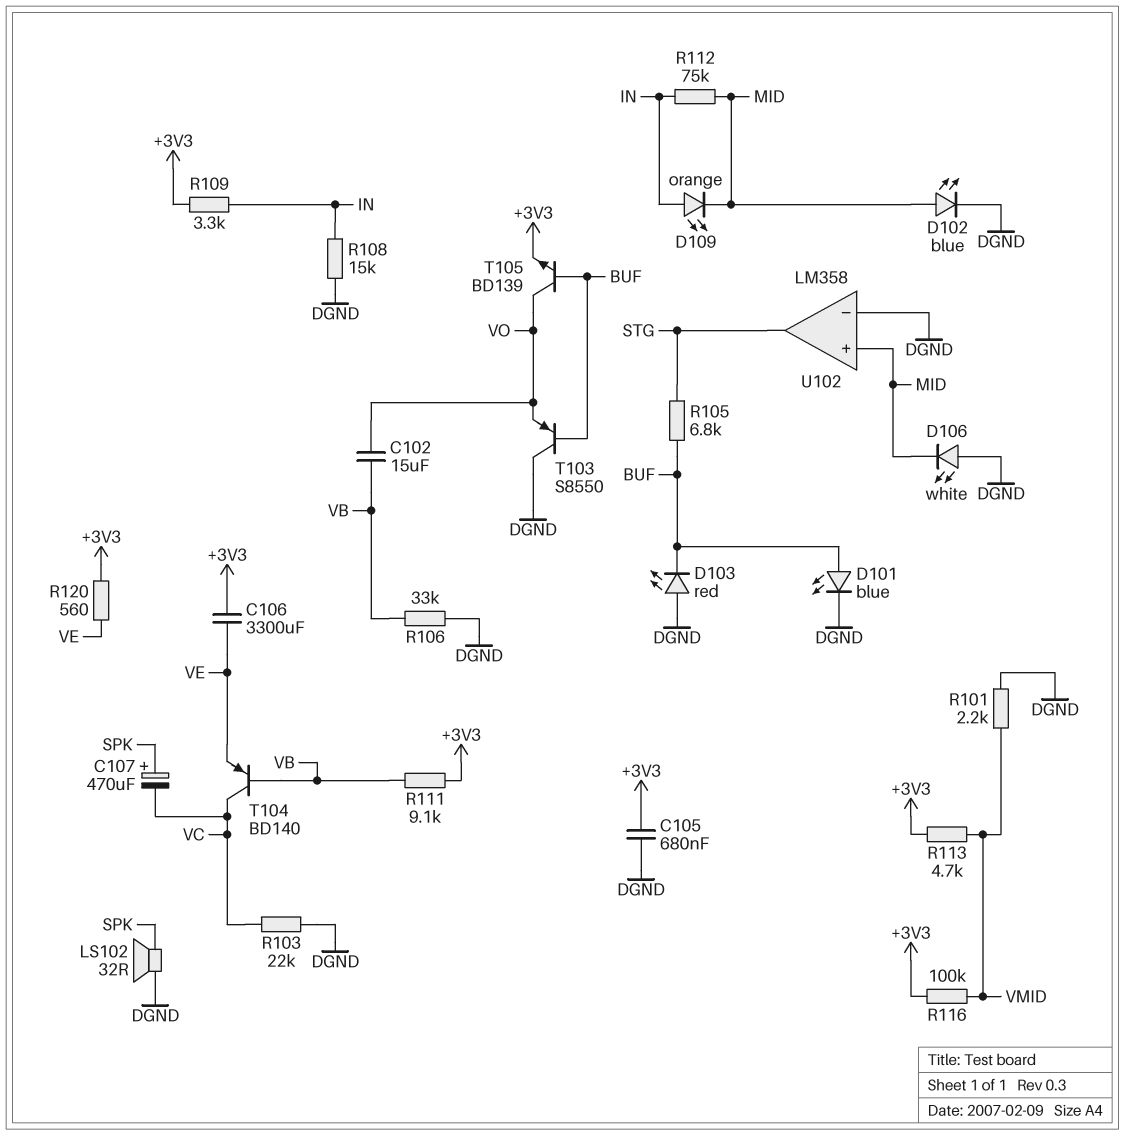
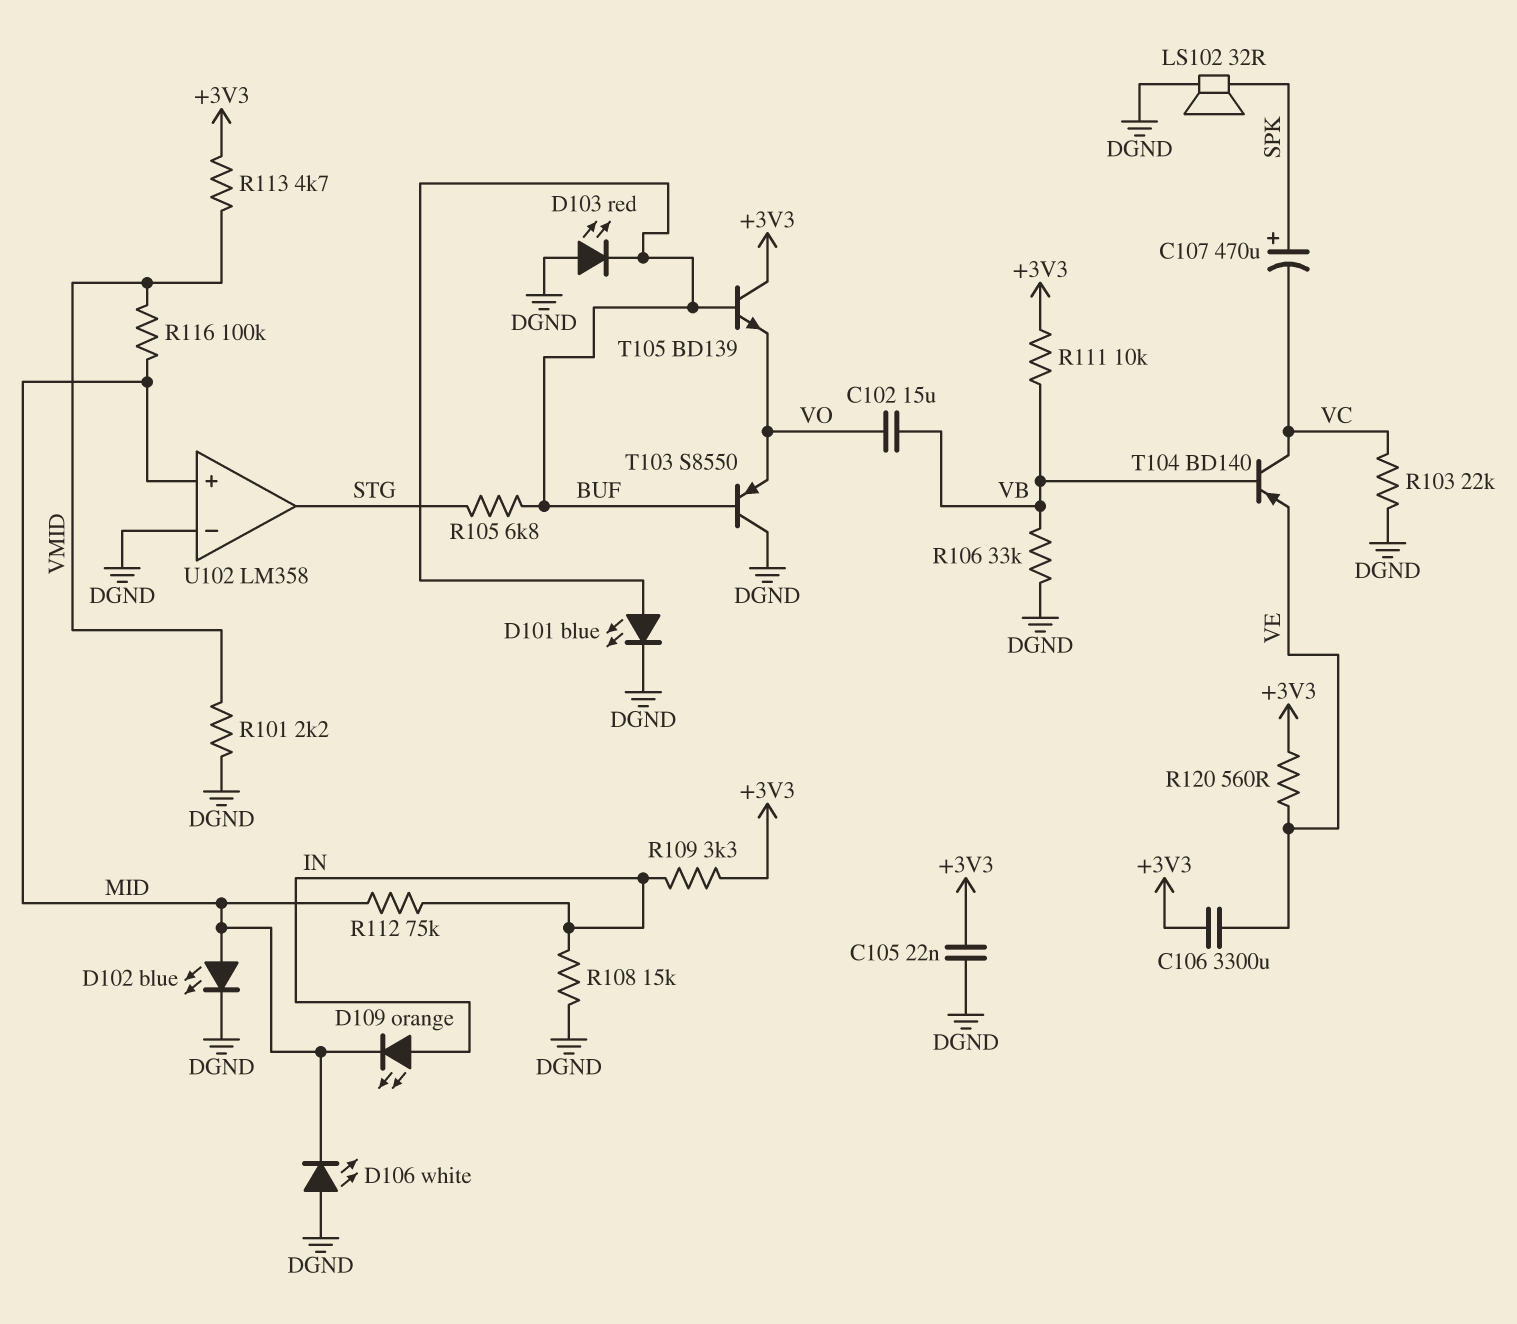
C105: 680nF (+3V3, DGND) -> 22nF (+3V3, DGND)
R111: 9.1k (+3V3, VB) -> 10k (+3V3, VB)
R116: 100k (+3V3, VMID) -> 100k (MID, VMID)
T105: NPN BD139 (B BUF, C VO, E +3V3) -> NPN BD139 (B BUF, C +3V3, E VO)

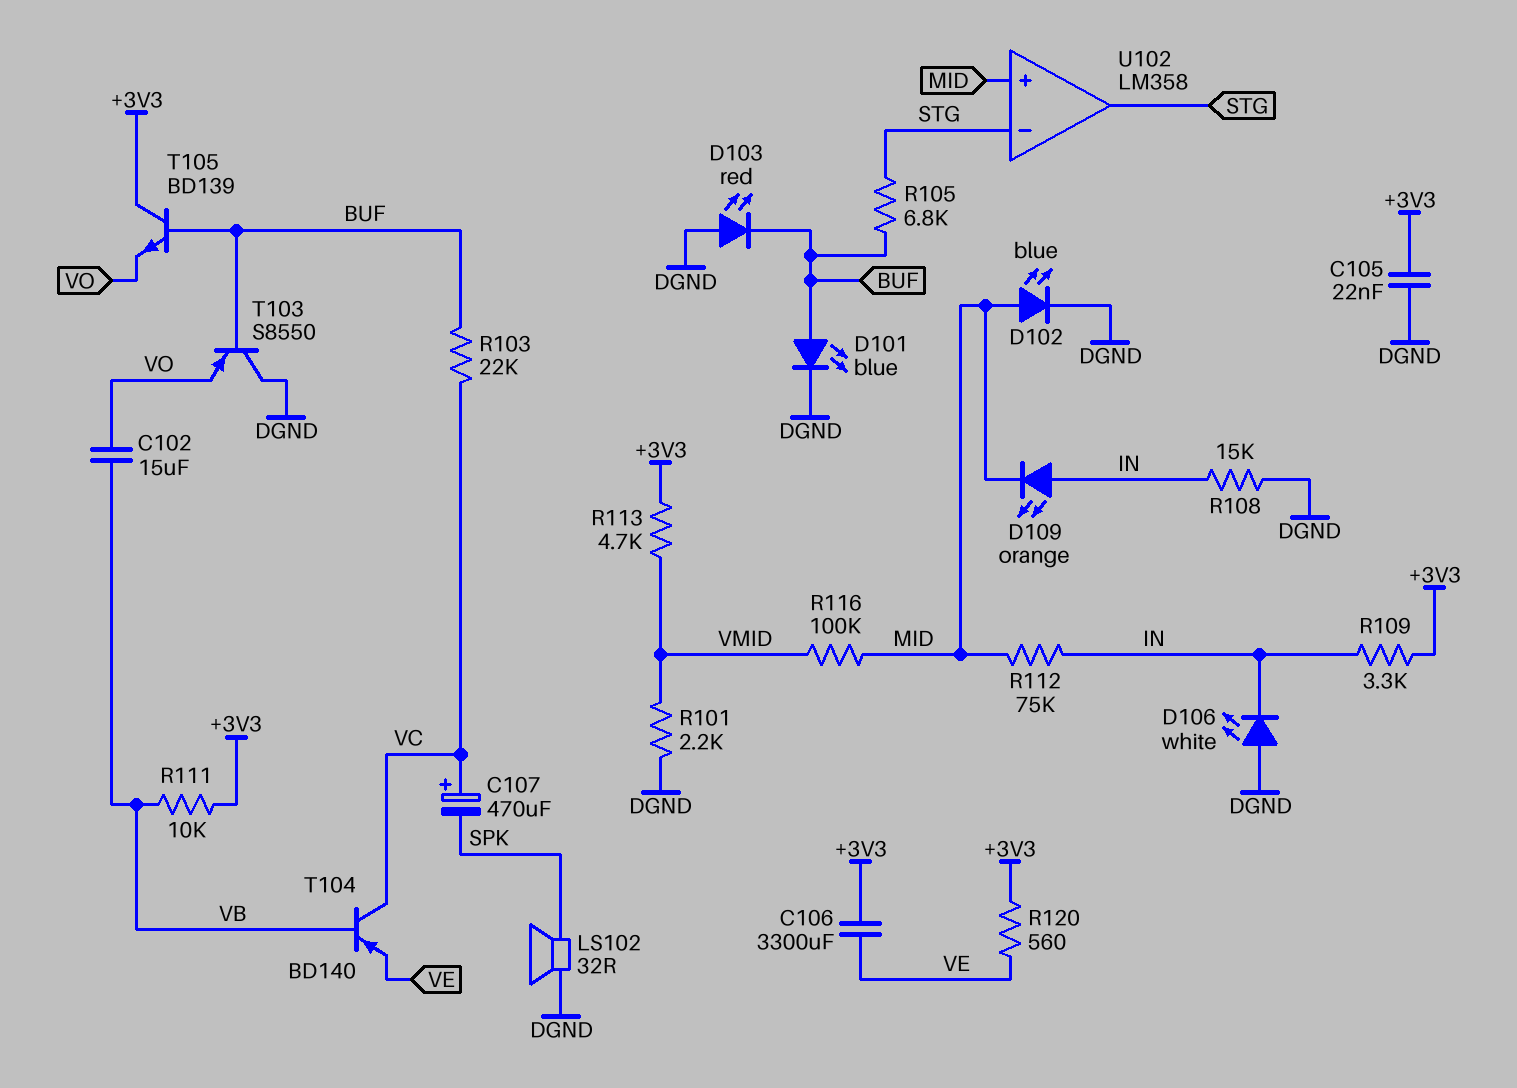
C107: 470uF (plus SPK, minus VC) -> 470uF (plus VC, minus SPK)
D106: LED white (A DGND, K MID) -> LED white (A DGND, K IN)
R103: 22k (DGND, VC) -> 22k (BUF, VC)
R106: 33k (DGND, VB) -> none
U102 pin in-: DGND -> STG

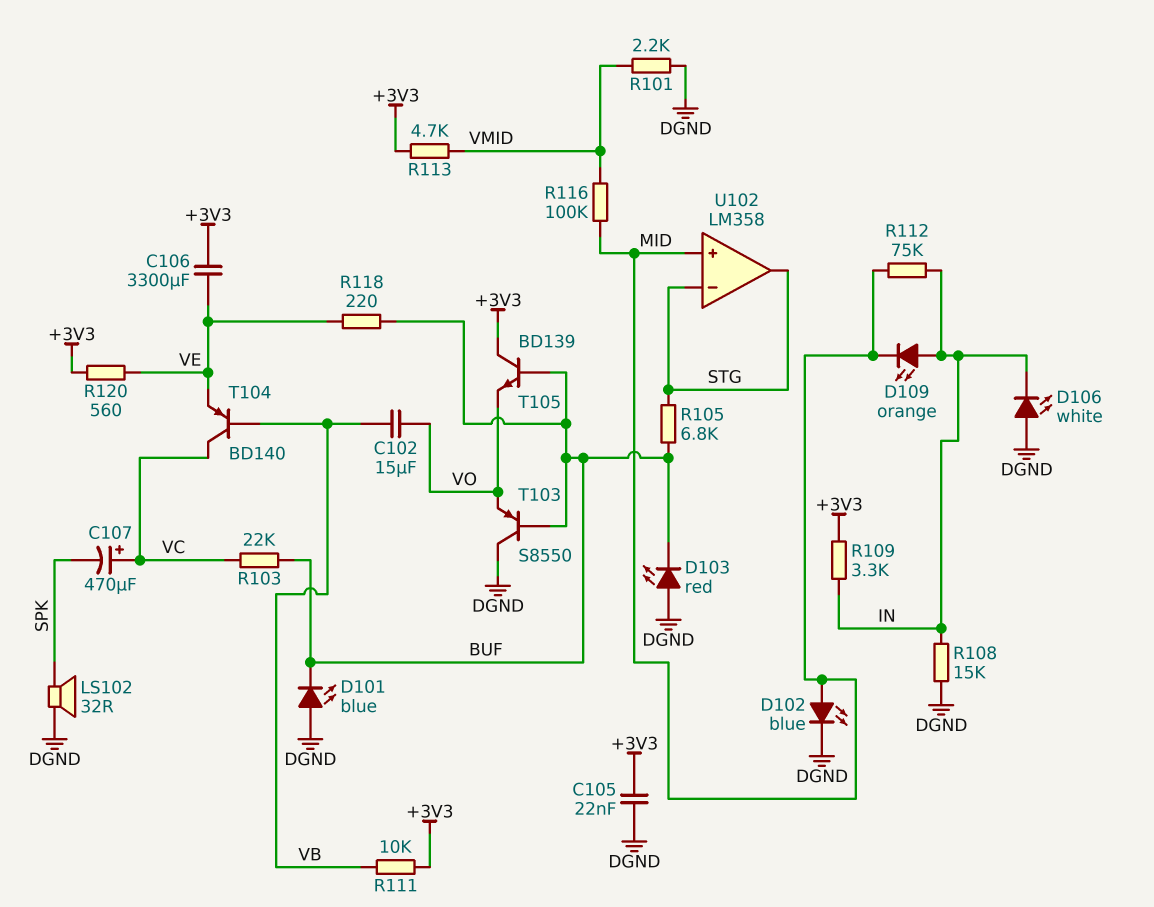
D101: LED blue (A BUF, K DGND) -> LED blue (A DGND, K BUF)
R118: none -> 220 (BUF, VE)

